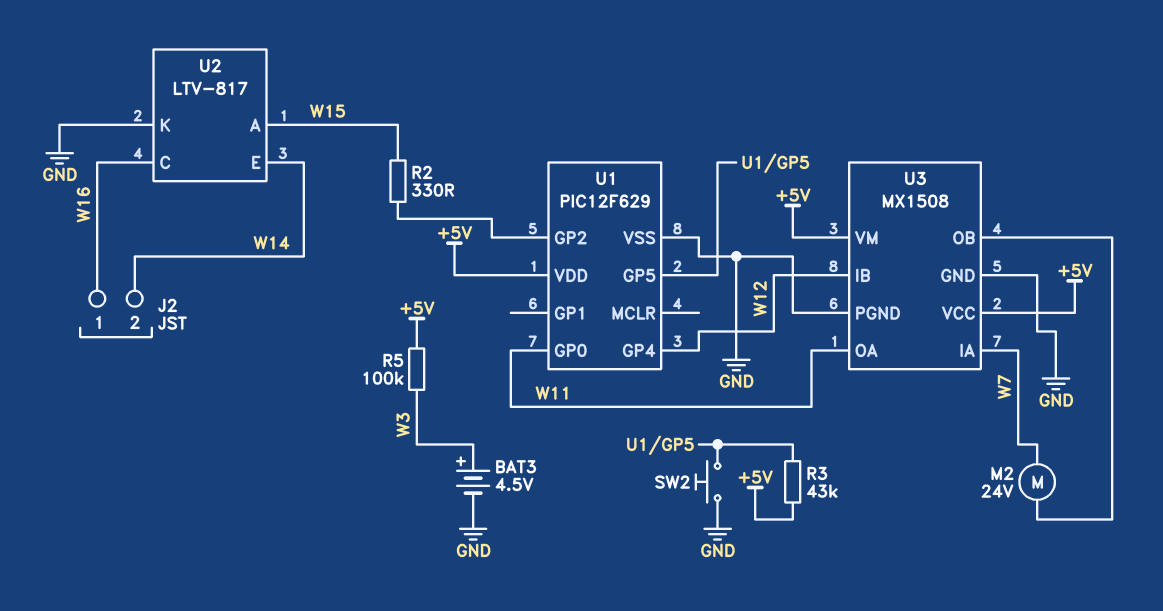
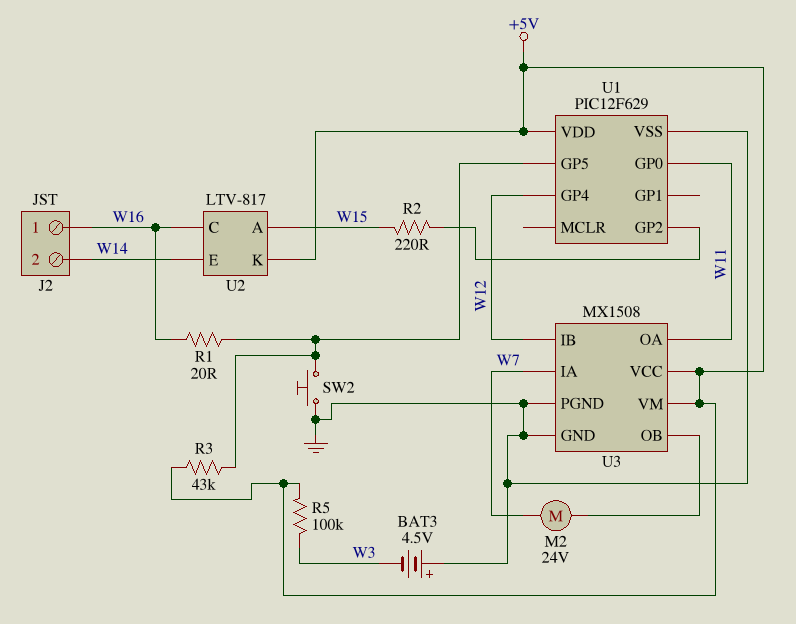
BAT3: 4.5V (plus W3, minus GND) -> 4.5V (plus GND, minus W3)
R1: none -> 20 (U1/GP5, W16)
R2: 330 (U1/GP2, W15) -> 220 (U1/GP2, W15)
U2 pin K: GND -> +5V

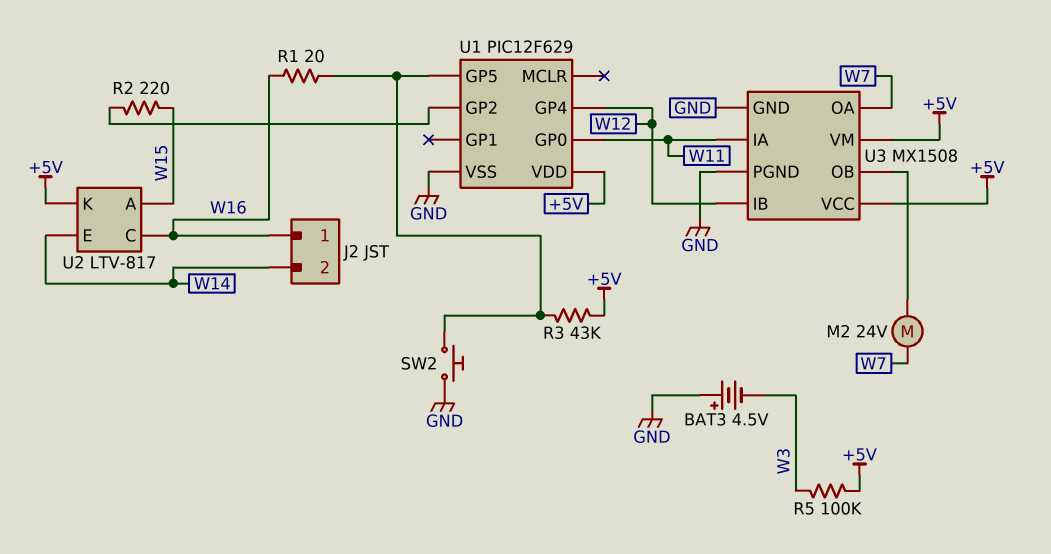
U3 pin IA: W7 -> W11
U3 pin OA: W11 -> W7

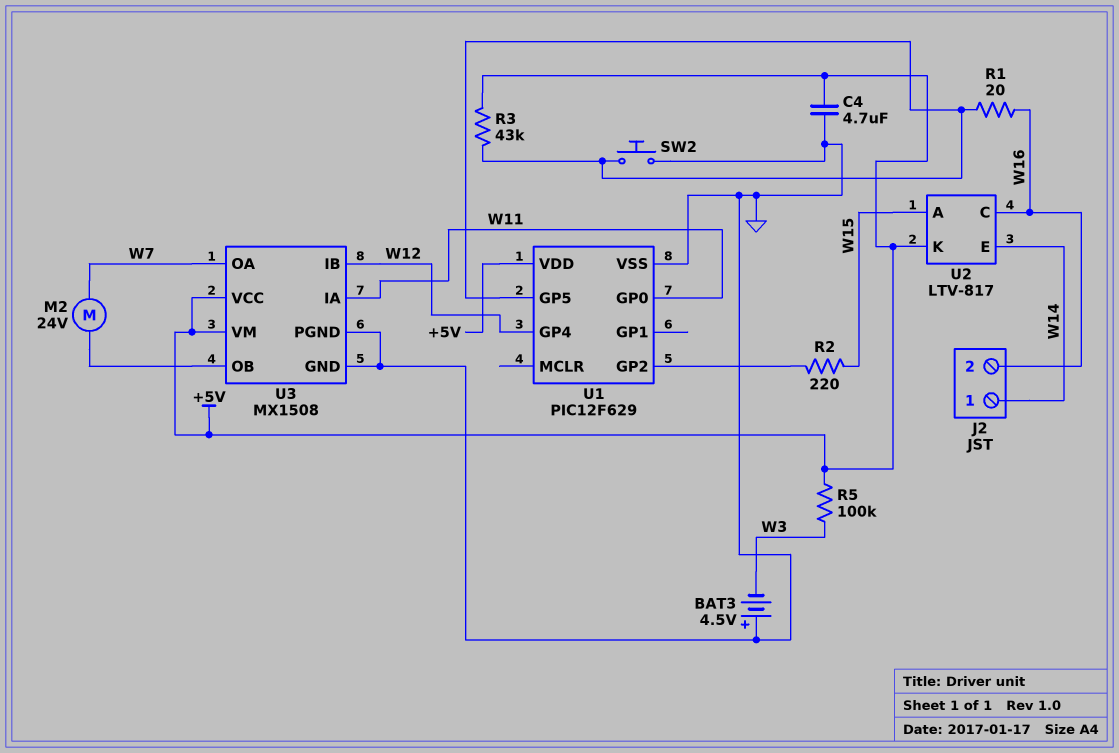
C4: none -> 4.7uF (+5V, GND)
J2 pin 1: W16 -> W14
J2 pin 2: W14 -> W16

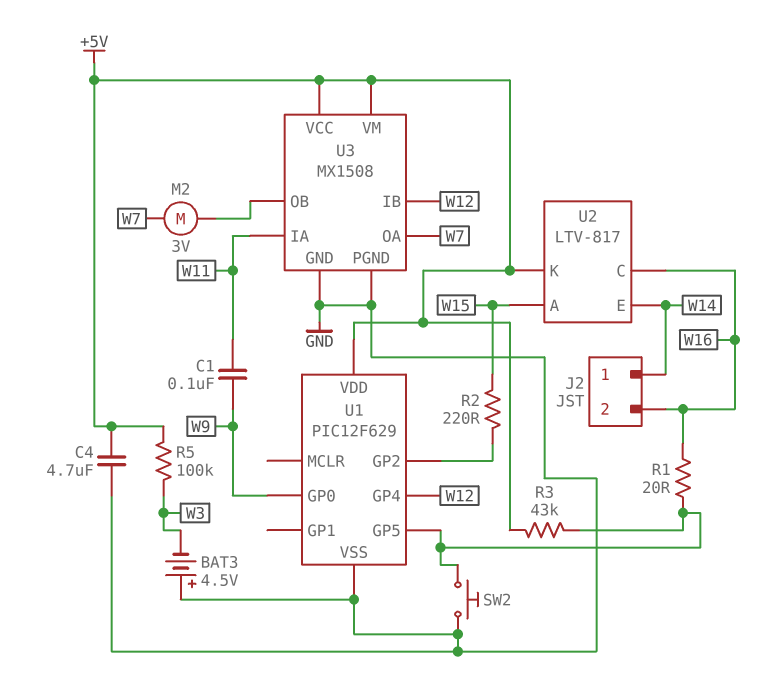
C1: none -> 100nF (W9, W11)
M2: motor 24V (U3/OB, W7) -> motor 3V (U3/OB, W7)
U1 pin GP0: W11 -> W9

